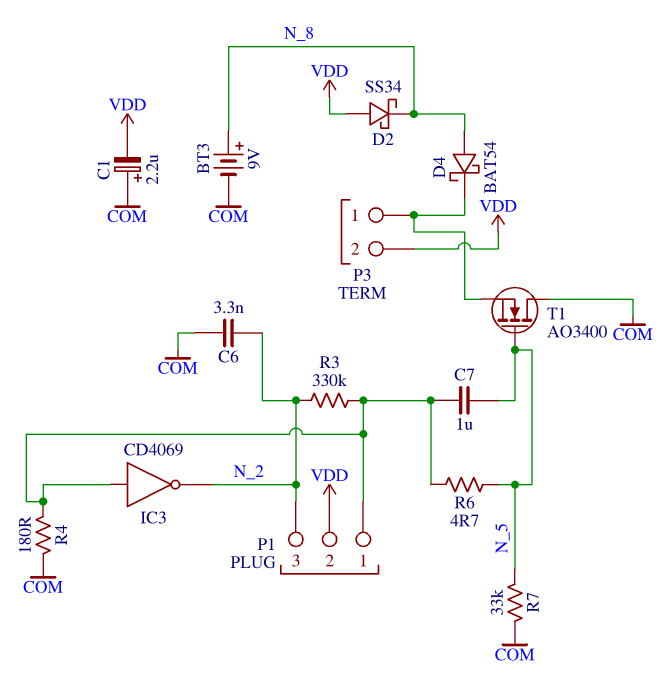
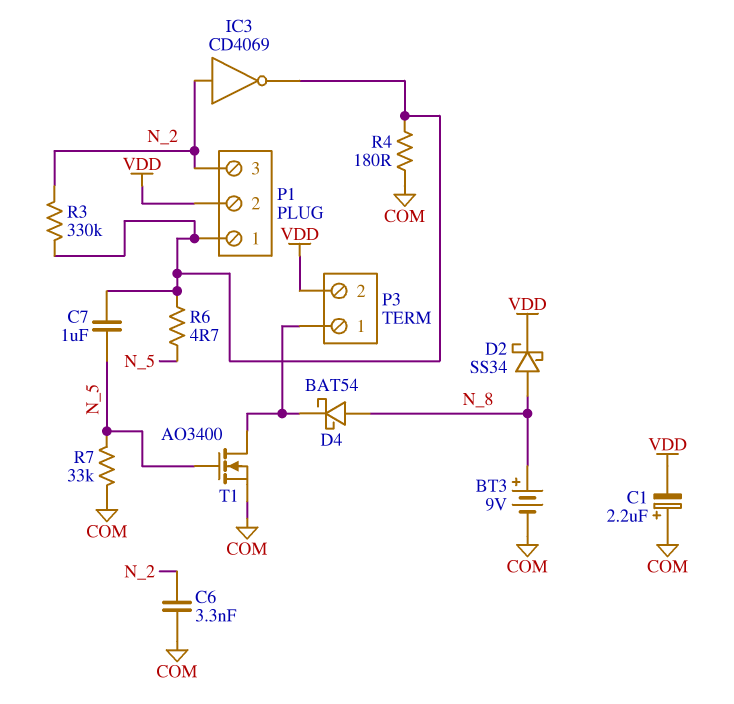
D2: schottky SS34 (A VDD, K N_8) -> schottky SS34 (A N_8, K VDD)
IC3: NOT CD4069 (in P1/1, out N_2) -> NOT CD4069 (in N_2, out P1/1)
T1: NMOS AO3400 (G N_5, D COM, S P3/1) -> NMOS AO3400 (G N_5, D P3/1, S COM)

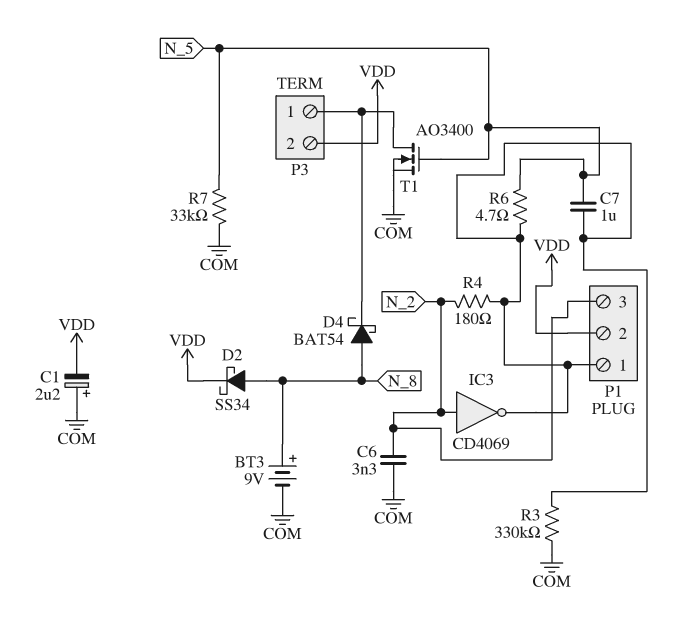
R3: 330k (N_2, P1/1) -> 330k (COM, P1/1)
R4: 180 (COM, P1/1) -> 180 (N_2, P1/1)

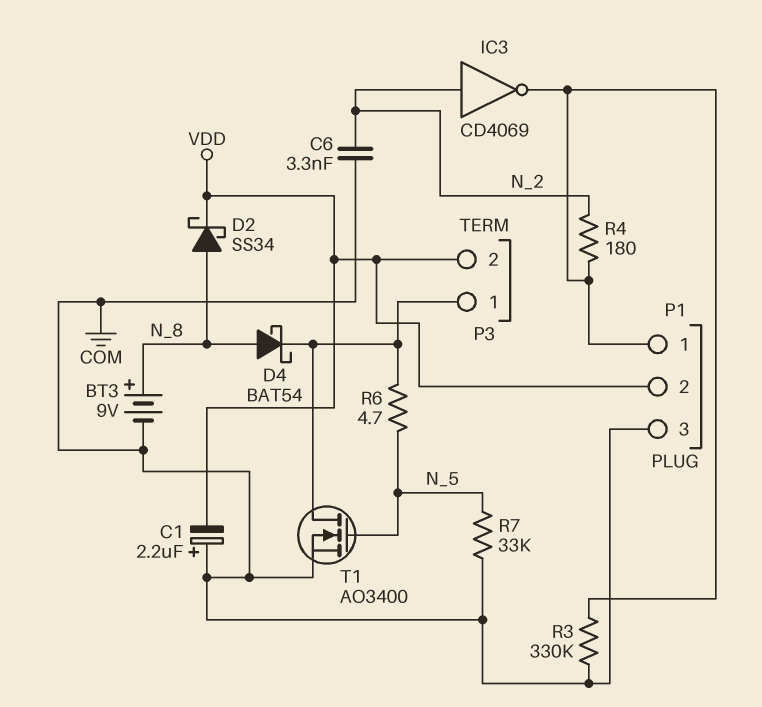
C7: 1uF (N_5, P1/1) -> none
P1 pin 3: N_2 -> COM
R6: 4.7 (N_5, P1/1) -> 4.7 (N_5, P3/1)

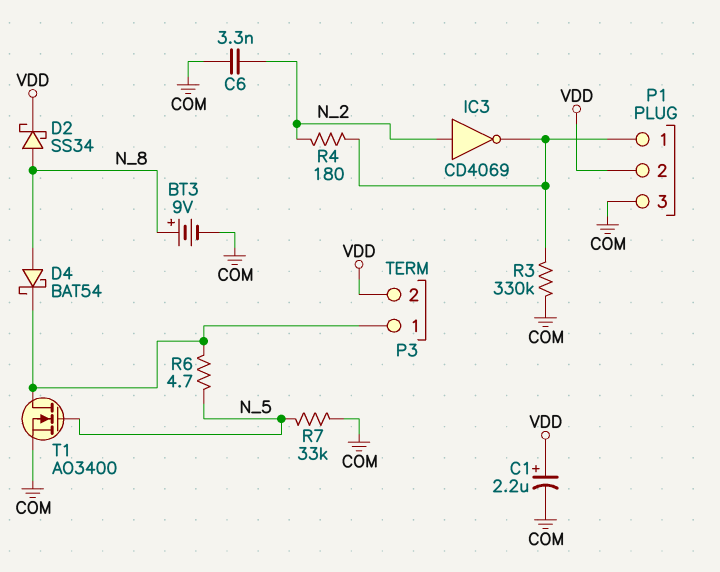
C1: 2.2uF (plus COM, minus VDD) -> 2.2uF (plus VDD, minus COM)

